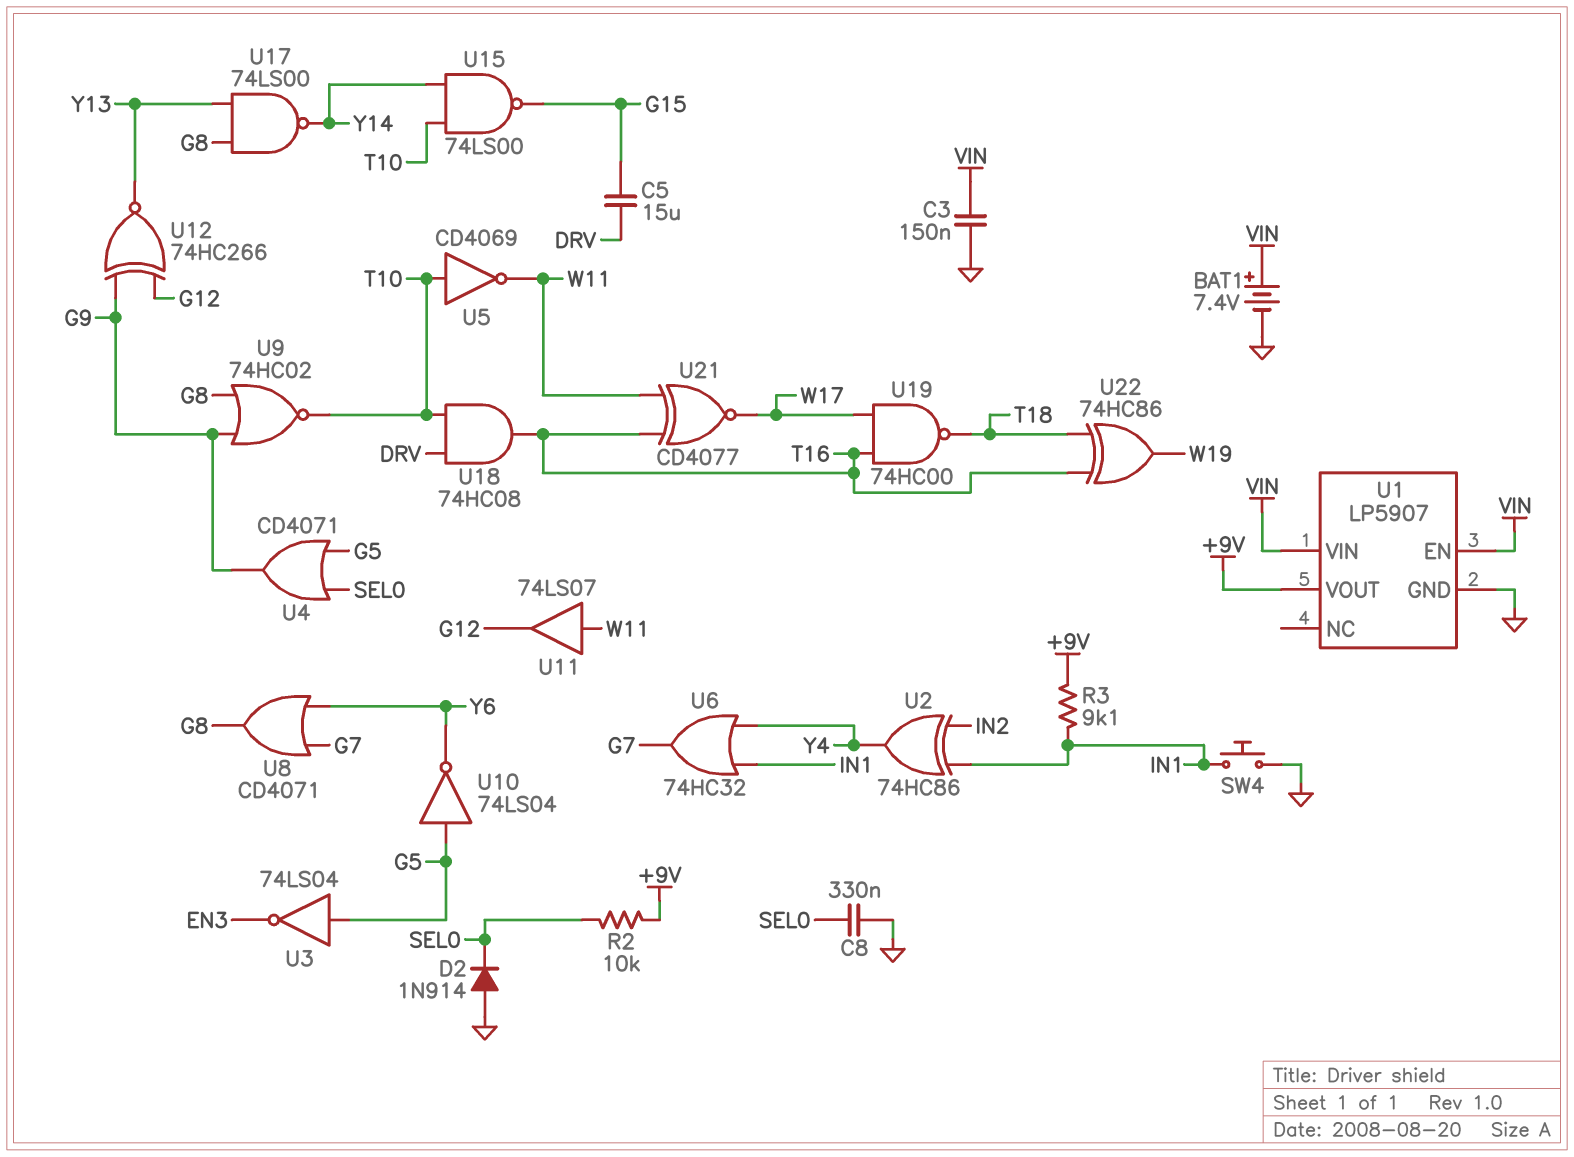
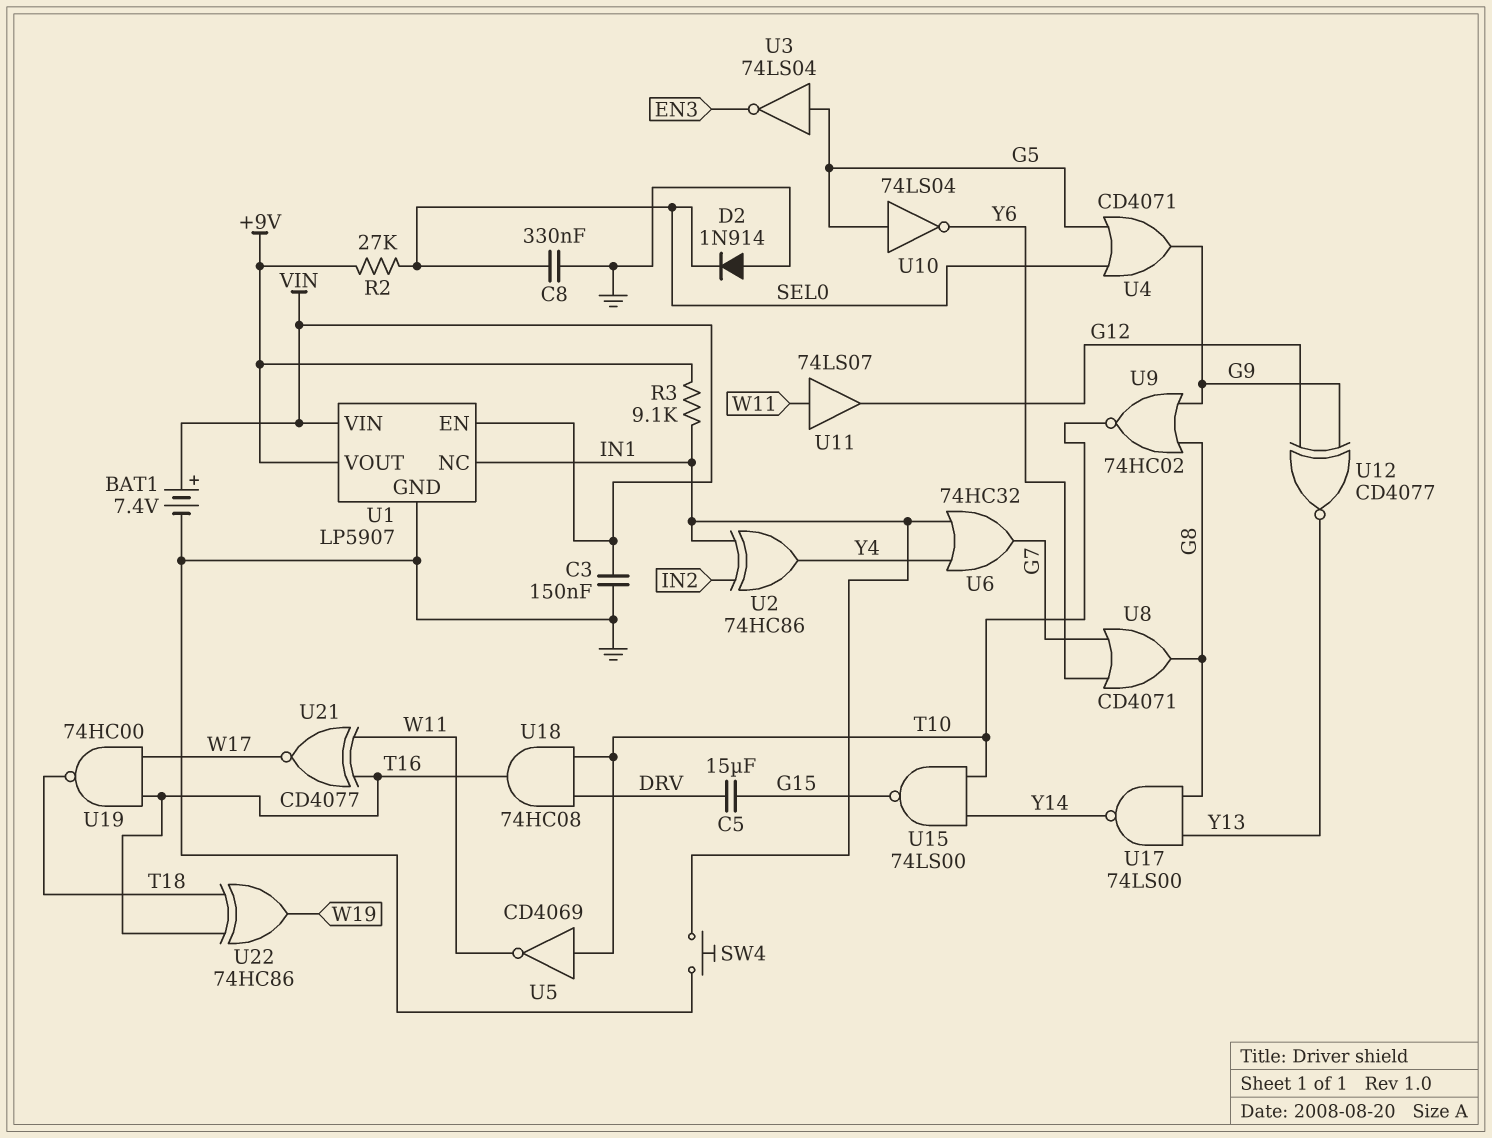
R2: 10k (+9V, SEL0) -> 27k (+9V, SEL0)
U1 pin NC: none -> IN1
U12: XNOR 74HC266 (in G9, in G12, out Y13) -> XNOR CD4077 (in G9, in G12, out Y13)

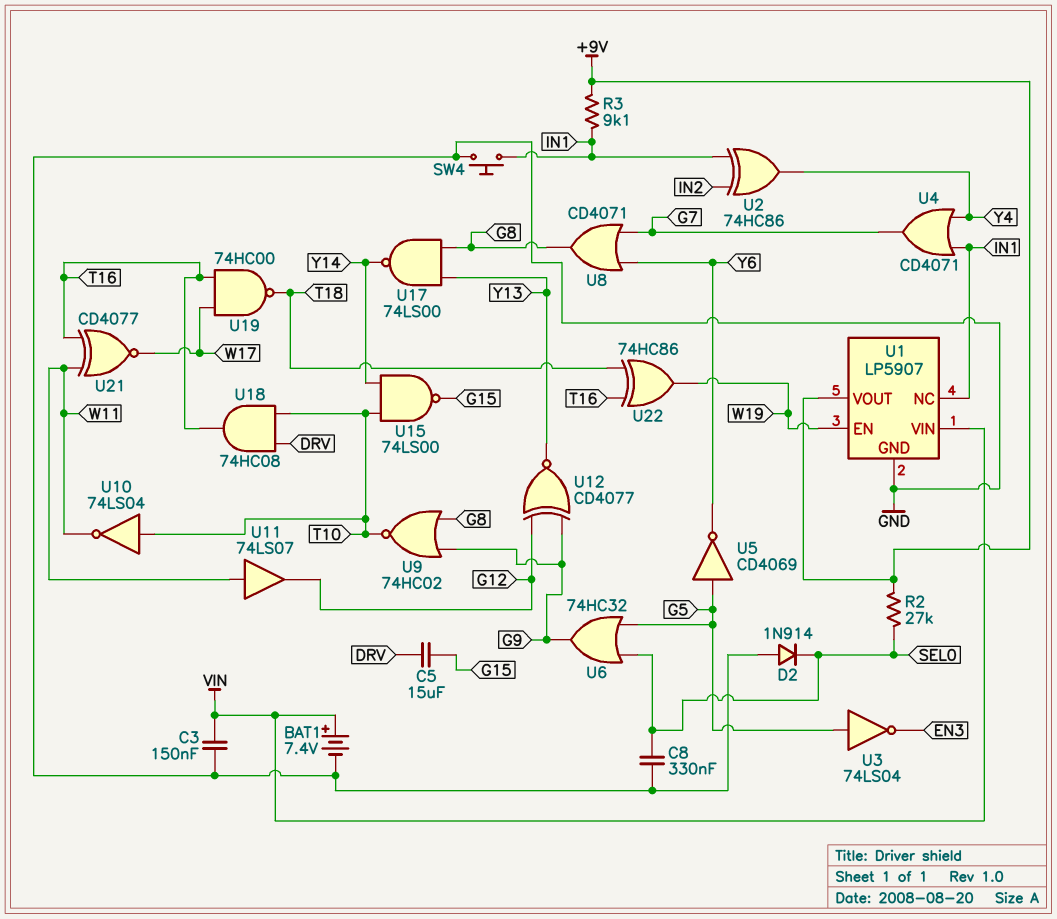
U1 pin EN: VIN -> W19
U4: OR CD4071 (in G5, in SEL0, out G9) -> OR CD4071 (in IN1, in Y4, out G7)
U5: NOT CD4069 (in T10, out W11) -> NOT CD4069 (in G5, out Y6)
U6: OR 74HC32 (in IN1, in Y4, out G7) -> OR 74HC32 (in G5, in SEL0, out G9)
U10: NOT 74LS04 (in G5, out Y6) -> NOT 74LS04 (in T10, out W11)

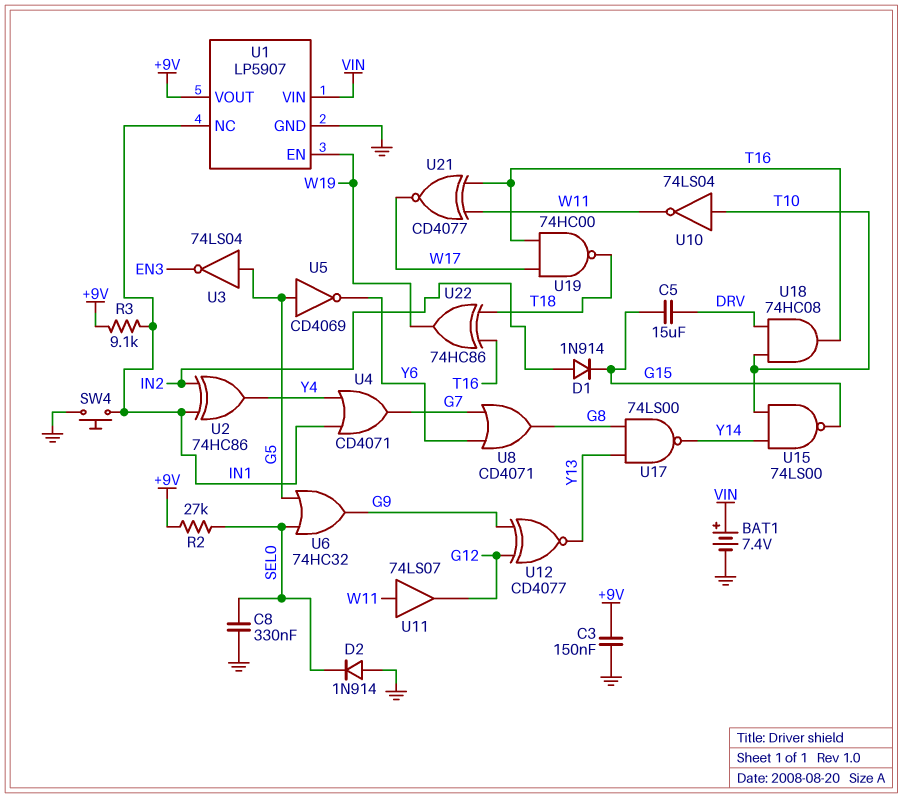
C3: 150nF (GND, VIN) -> 150nF (+9V, GND)
D1: none -> diode 1N914 (A IN2, K G15)
U9: NOR 74HC02 (in G8, in G9, out T10) -> none

